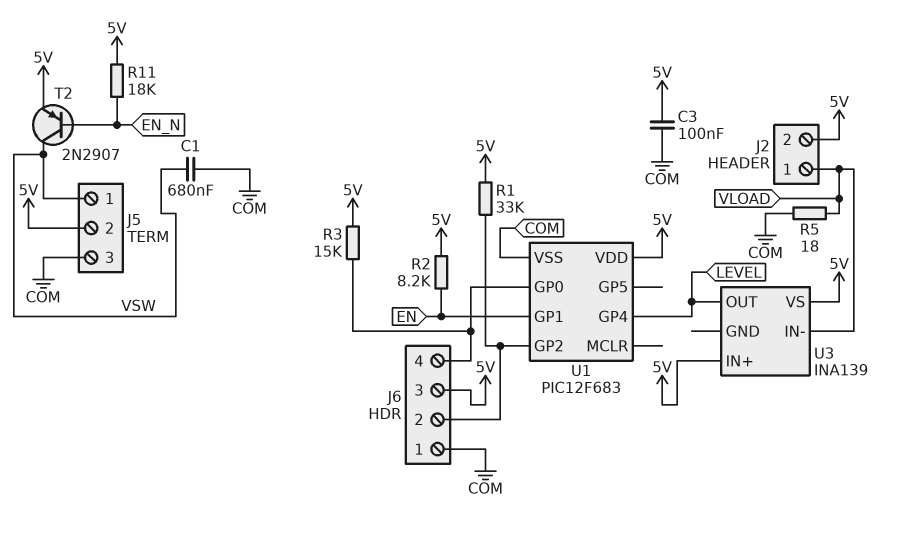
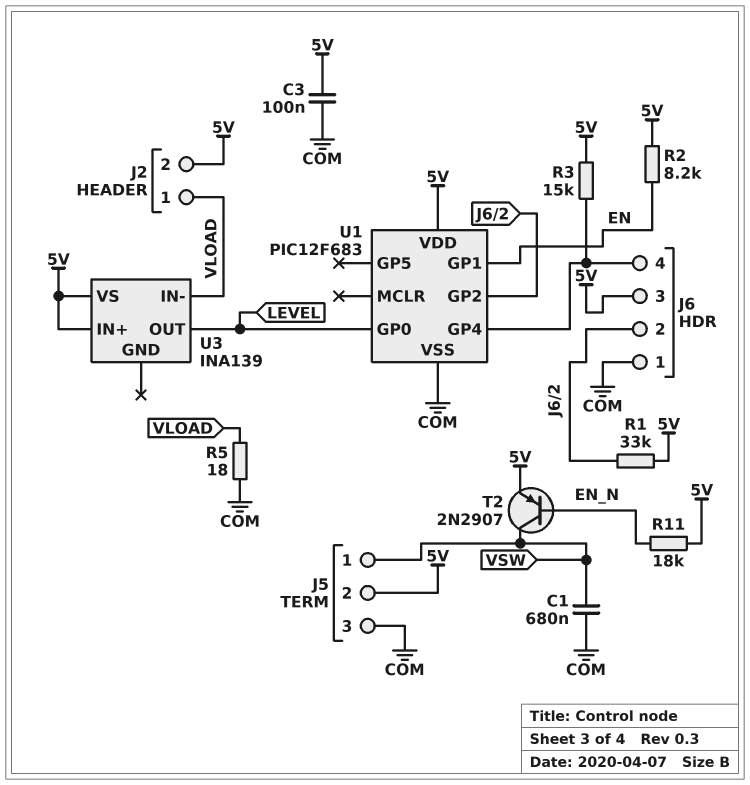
U1 pin GP0: J6/4 -> LEVEL
U1 pin GP4: LEVEL -> J6/4

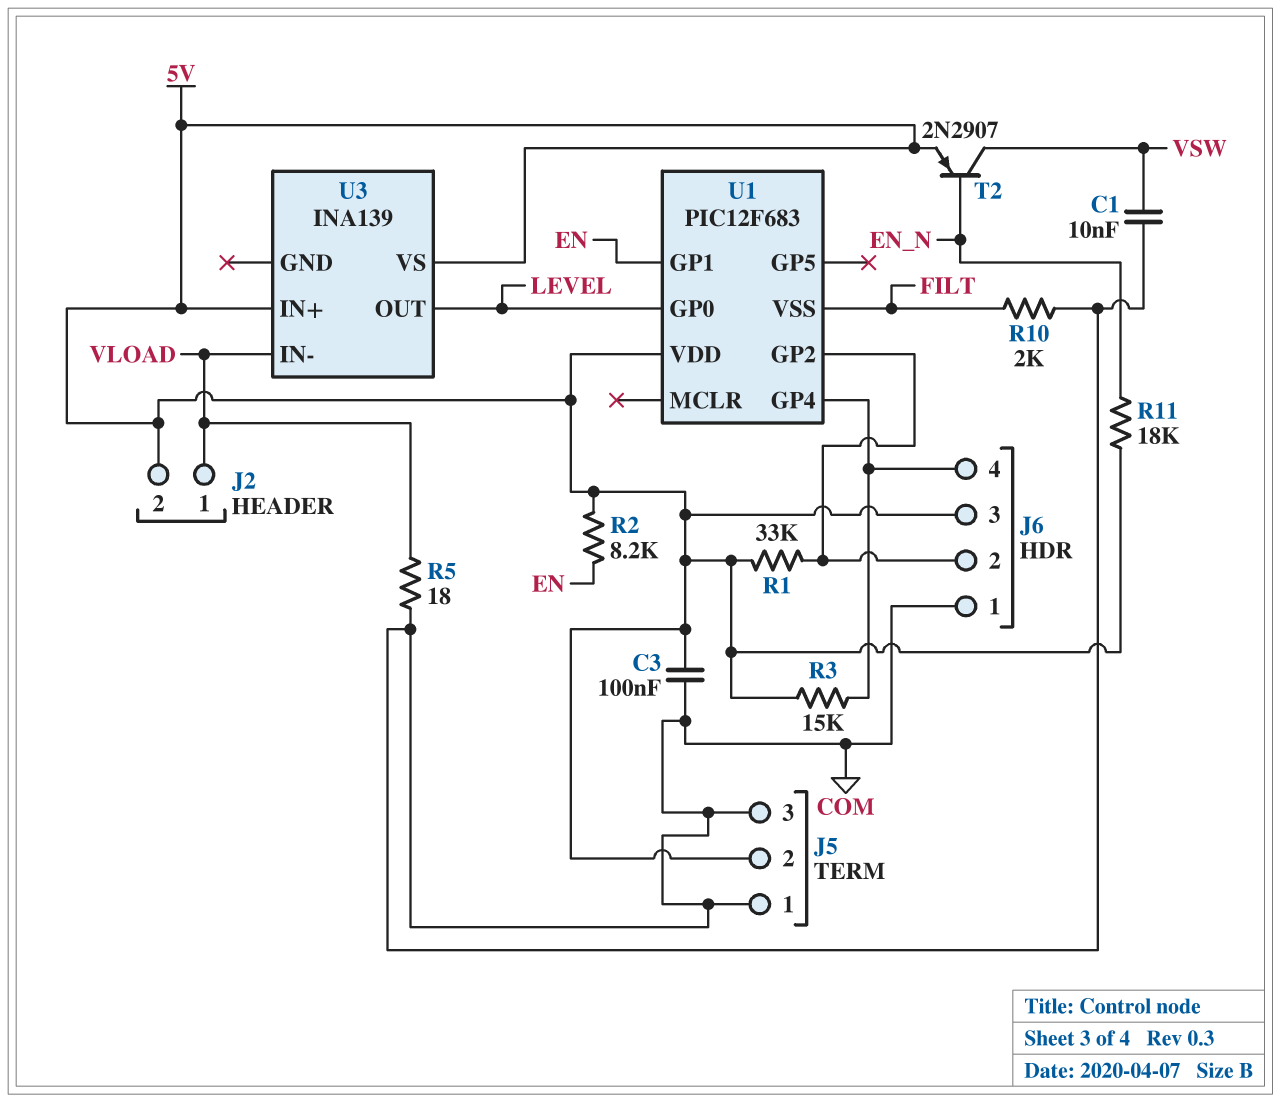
C1: 680nF (COM, VSW) -> 10nF (COM, VSW)
J5 pin 1: VSW -> COM
R10: none -> 2k (COM, FILT)
U1 pin VSS: COM -> FILT

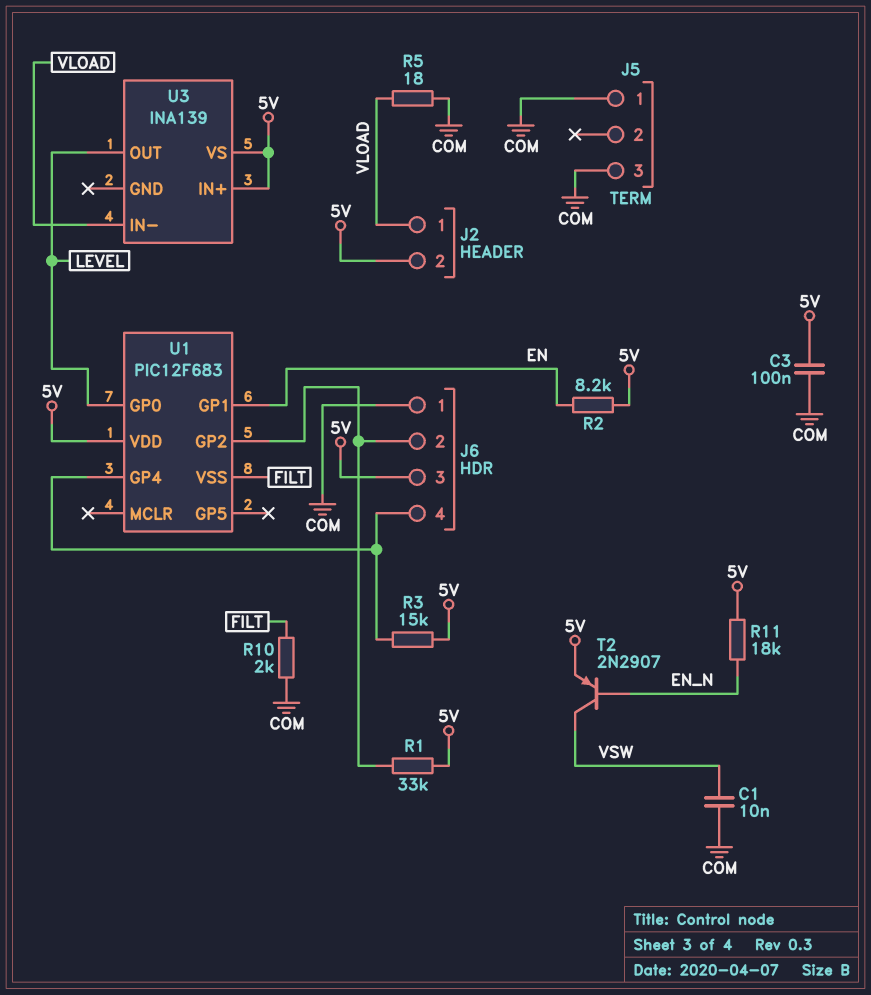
J5 pin 2: 5V -> none

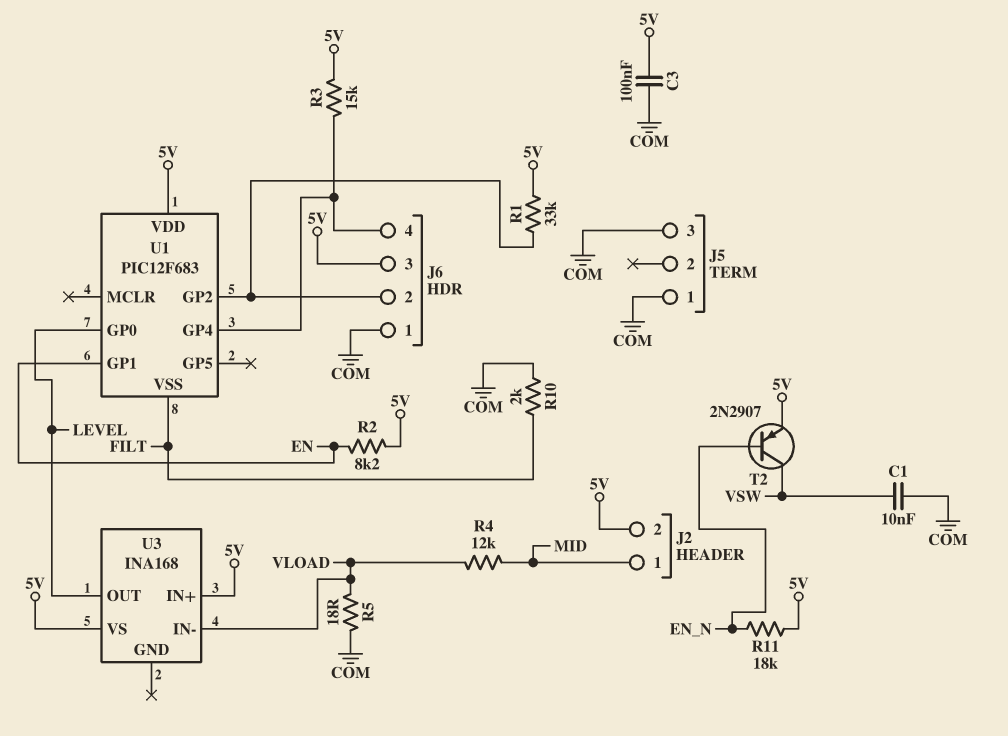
J2 pin 1: VLOAD -> MID
R4: none -> 12k (MID, VLOAD)
U3: INA139 -> INA168

